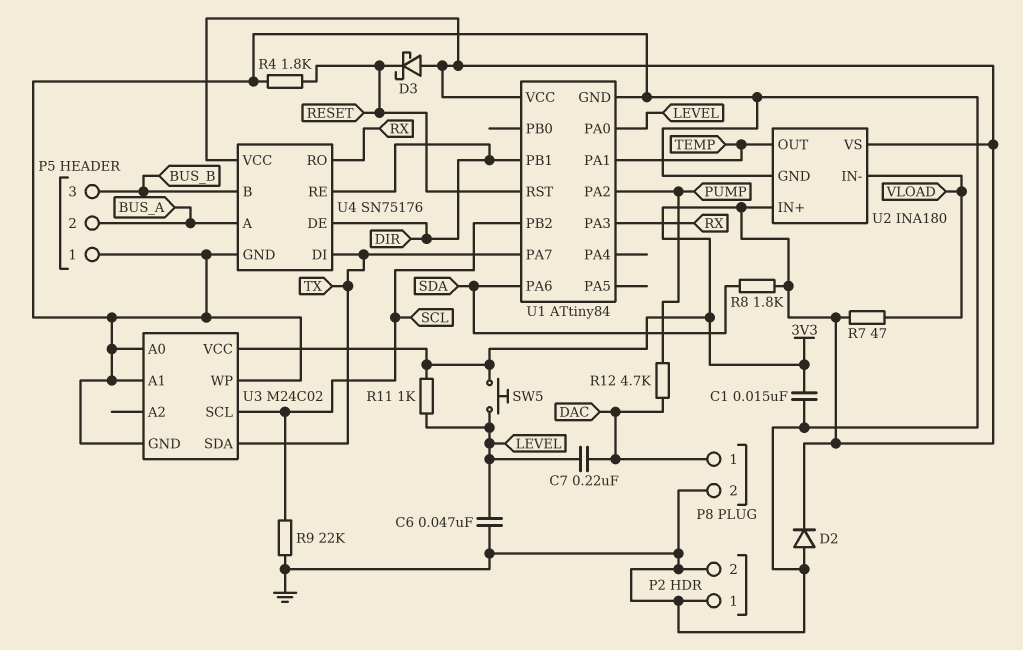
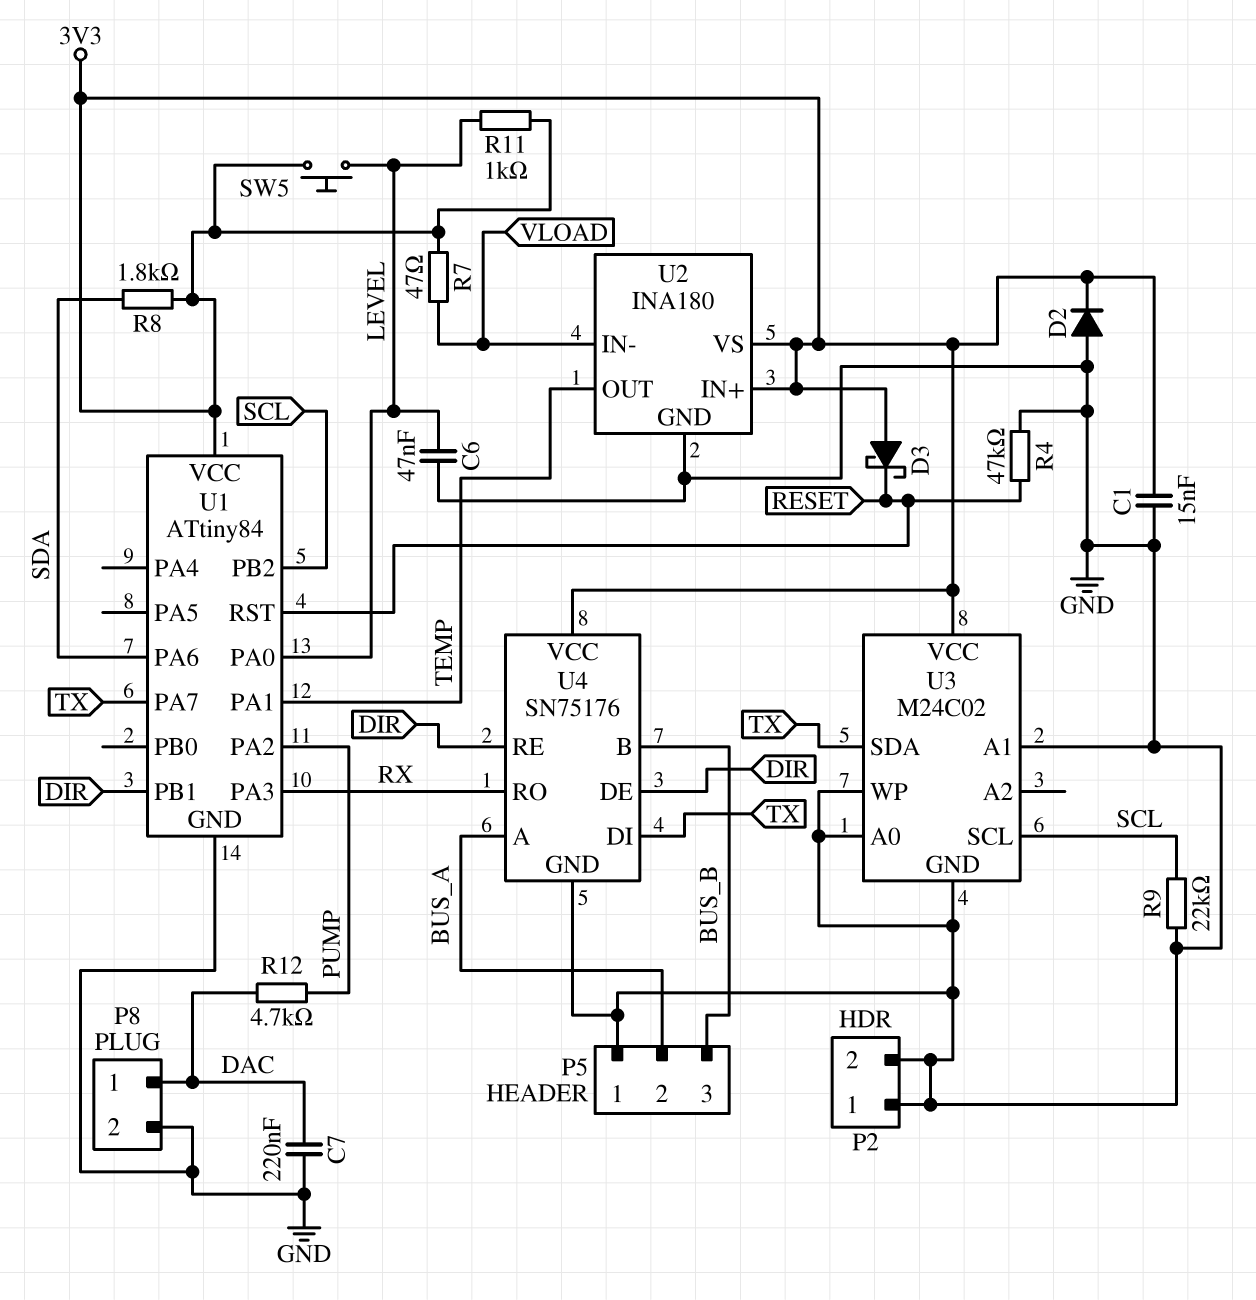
C7: 220nF (DAC, LEVEL) -> 220nF (DAC, GND)
R4: 1.8k (GND, RESET) -> 47k (GND, RESET)

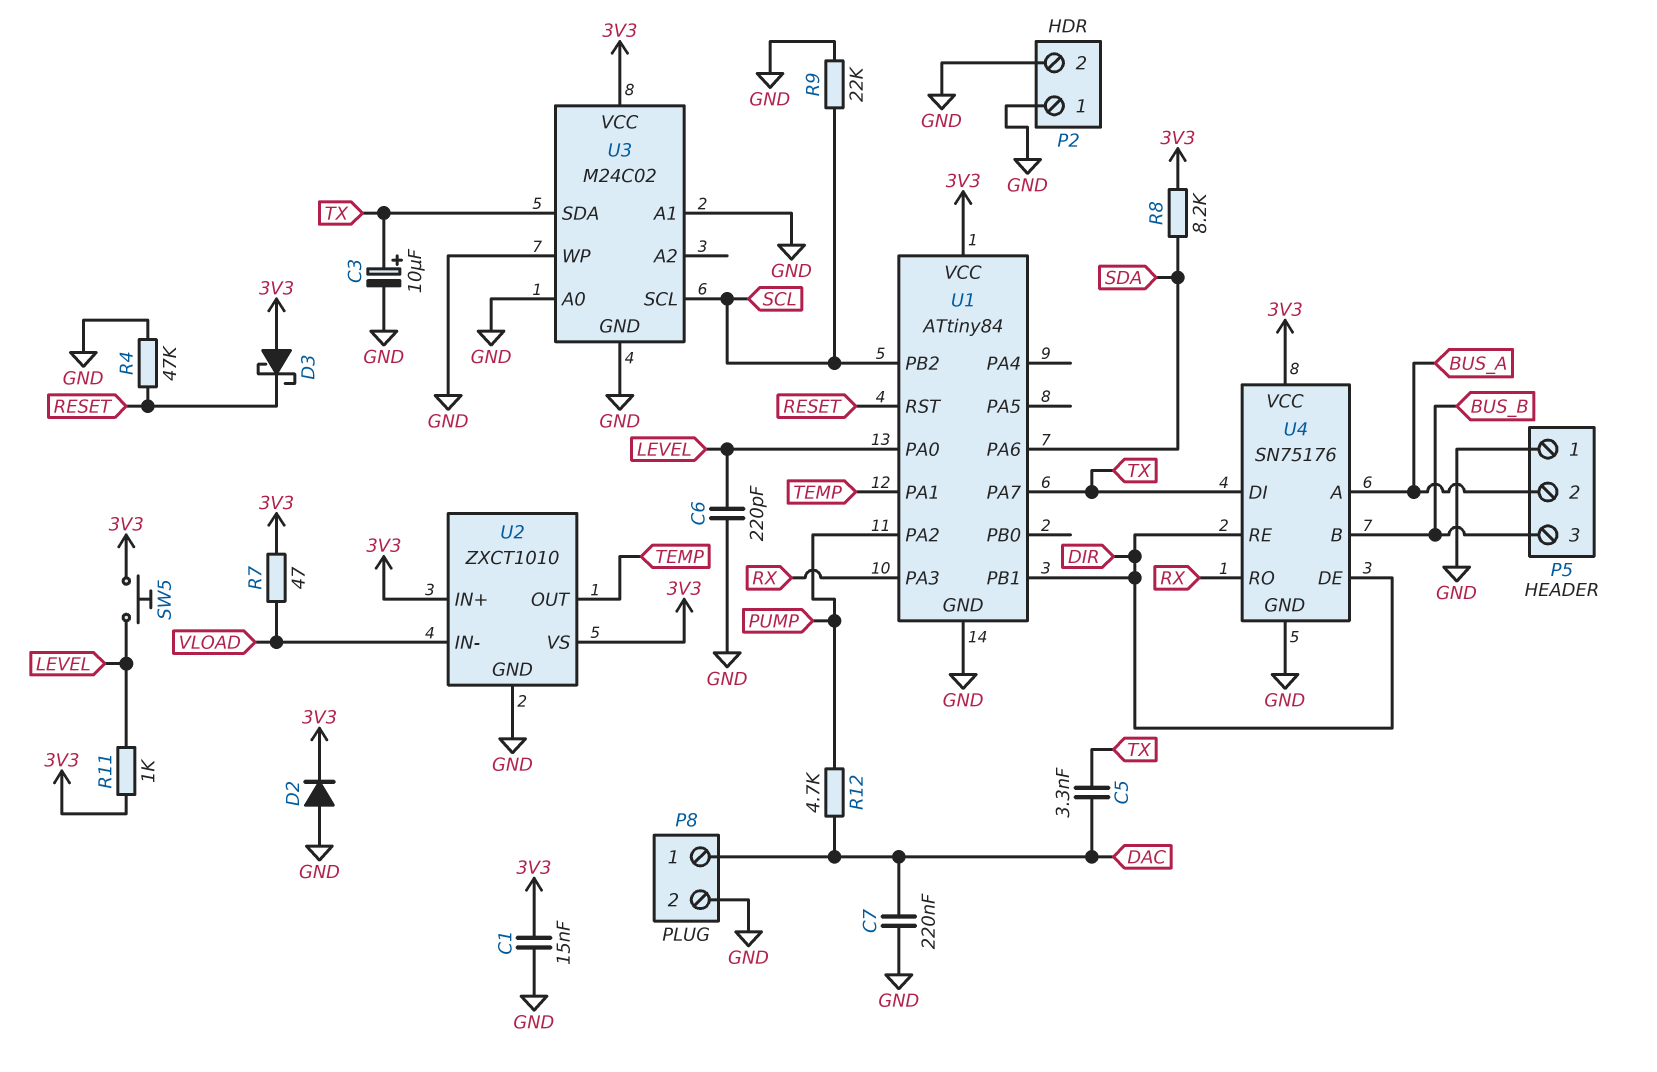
C3: none -> 10uF (plus TX, minus GND)
C5: none -> 3.3nF (DAC, TX)
C6: 47nF (GND, LEVEL) -> 220pF (GND, LEVEL)
R8: 1.8k (3V3, SDA) -> 8.2k (3V3, SDA)
U2: INA180 -> ZXCT1010

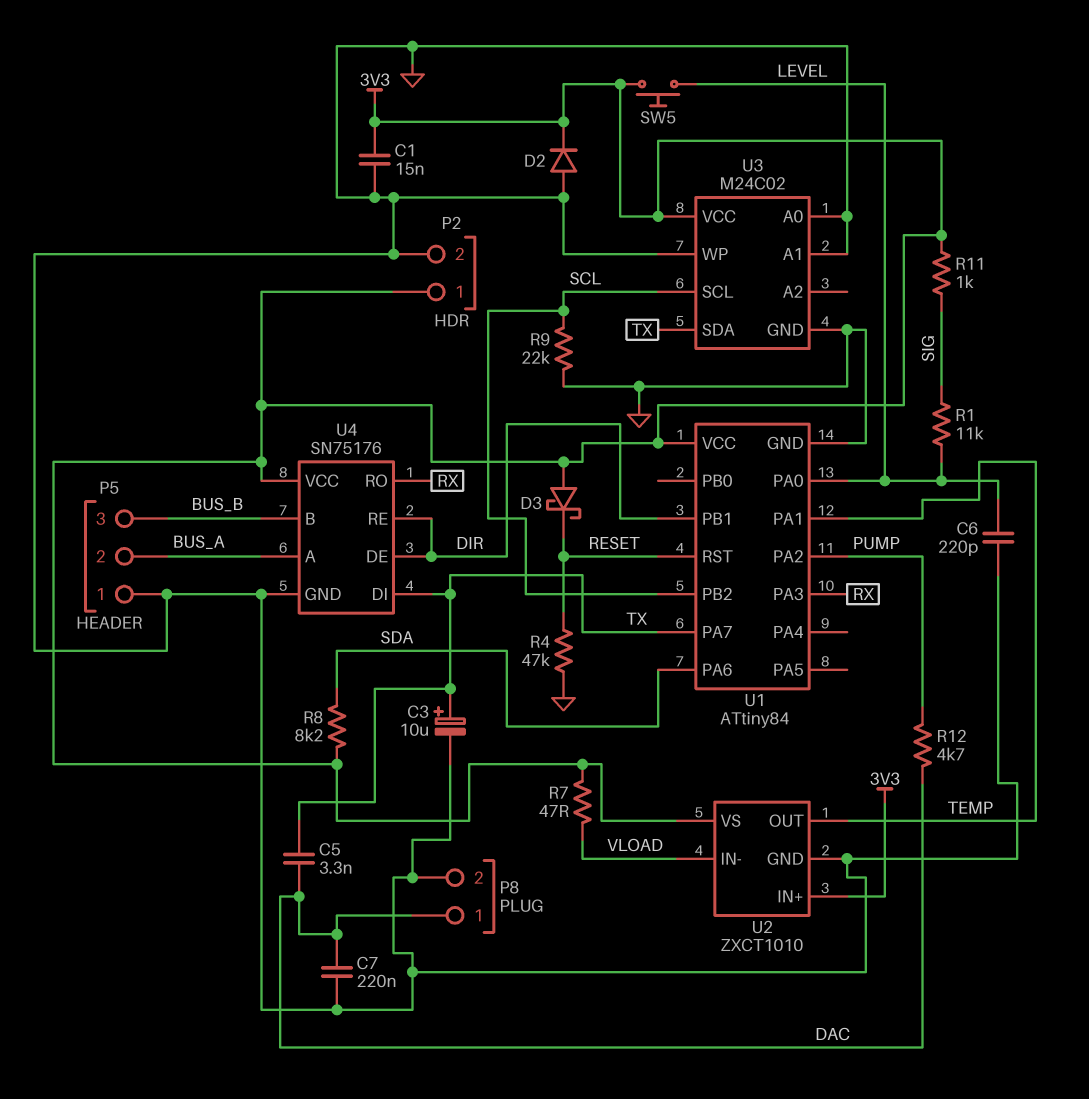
P2 pin 1: GND -> 3V3
R1: none -> 11k (LEVEL, SIG)
R11: 1k (3V3, LEVEL) -> 1k (3V3, SIG)

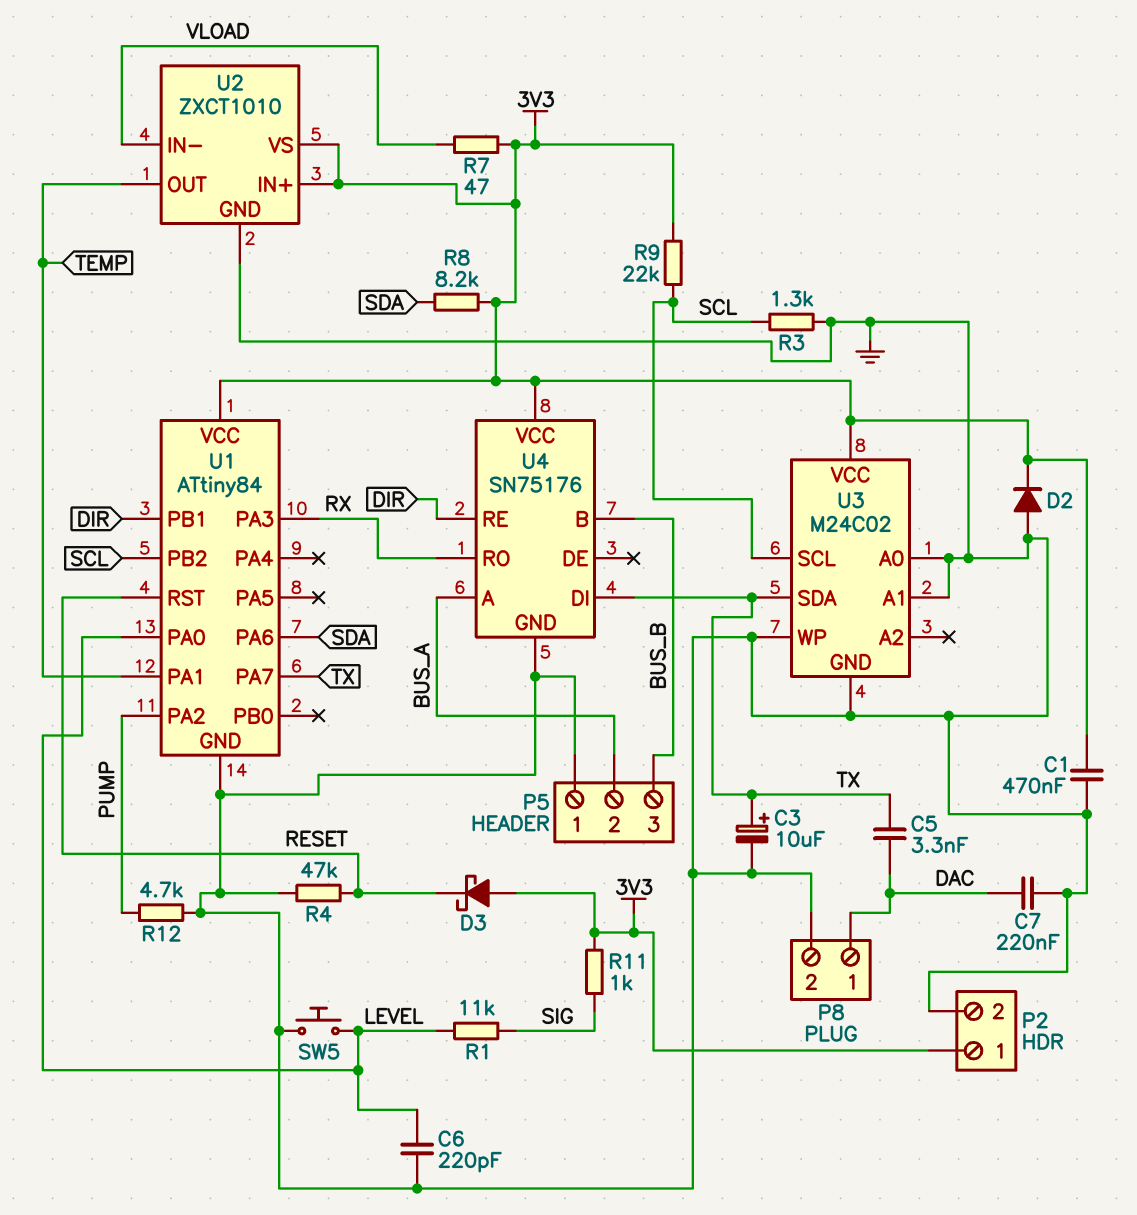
C1: 15nF (3V3, GND) -> 470nF (3V3, GND)
R3: none -> 1.3k (GND, SCL)
R9: 22k (GND, SCL) -> 22k (3V3, SCL)
R12: 4.7k (DAC, PUMP) -> 4.7k (GND, PUMP)
SW5: button (3V3, LEVEL) -> button (GND, LEVEL)
U4 pin DE: DIR -> none

